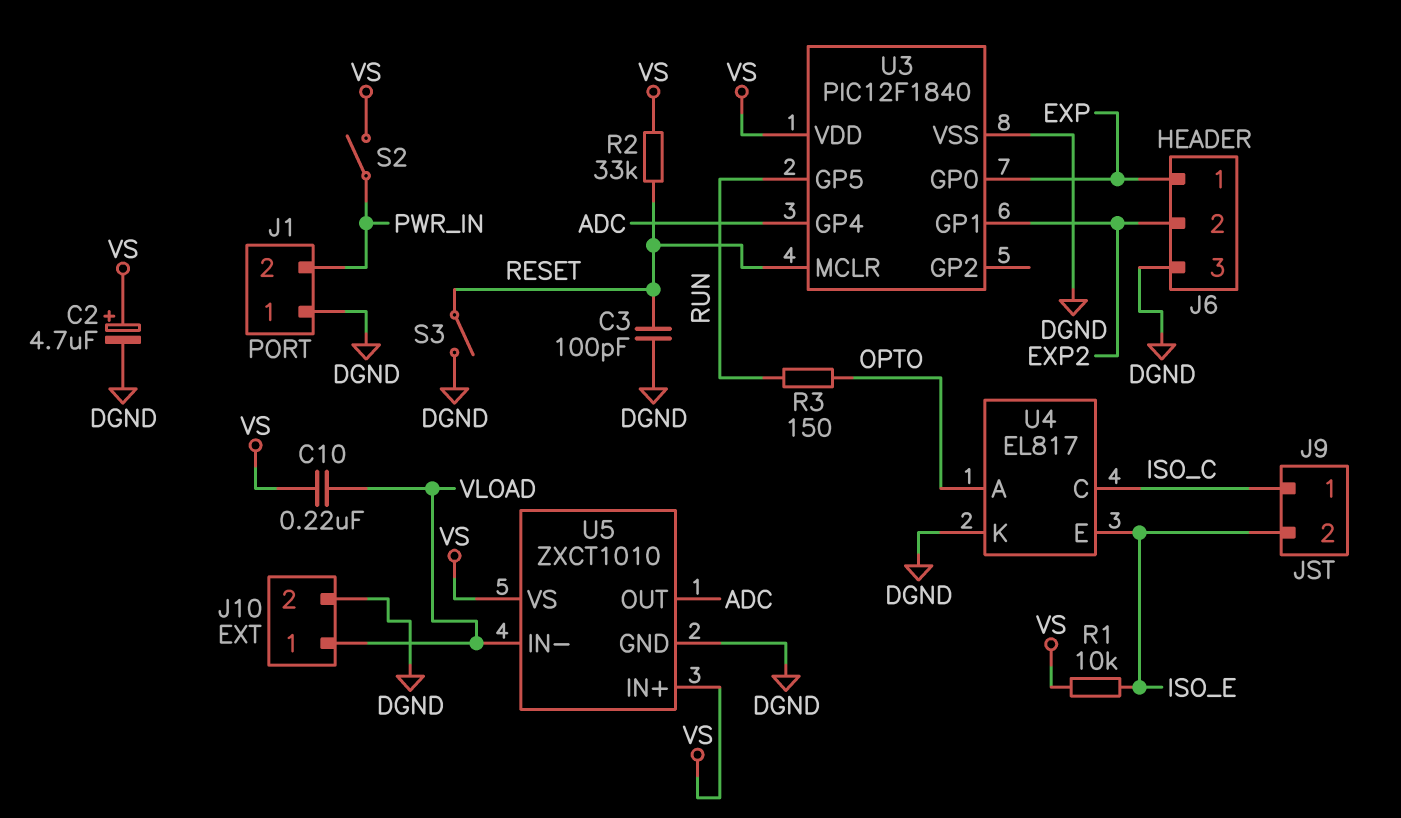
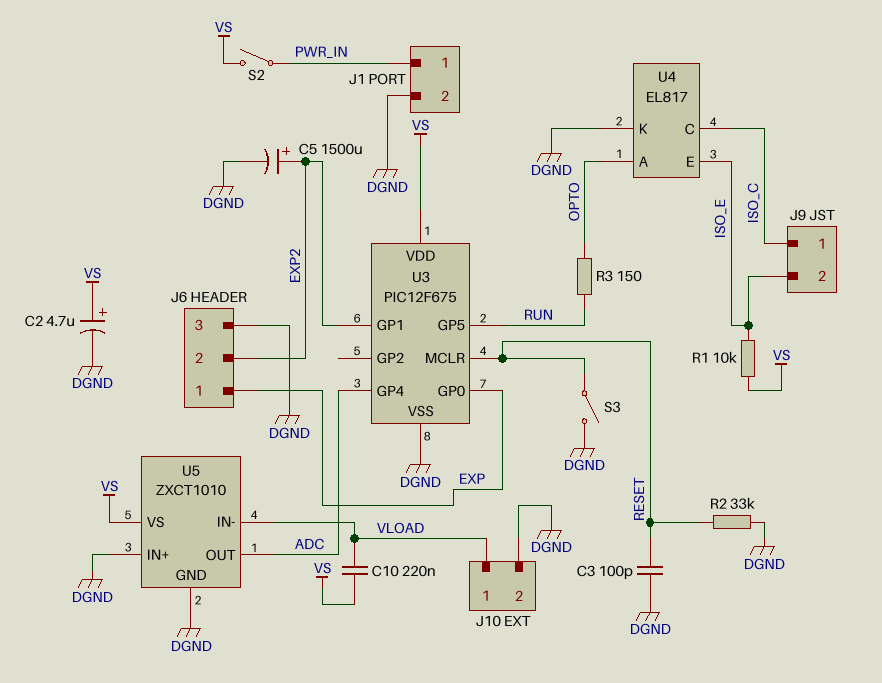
C5: none -> 1500uF (plus EXP2, minus DGND)
J1 pin 1: DGND -> PWR_IN
J1 pin 2: PWR_IN -> DGND
R2: 33k (RESET, VS) -> 33k (DGND, RESET)
U3: PIC12F1840 -> PIC12F675
U5 pin IN+: VS -> DGND

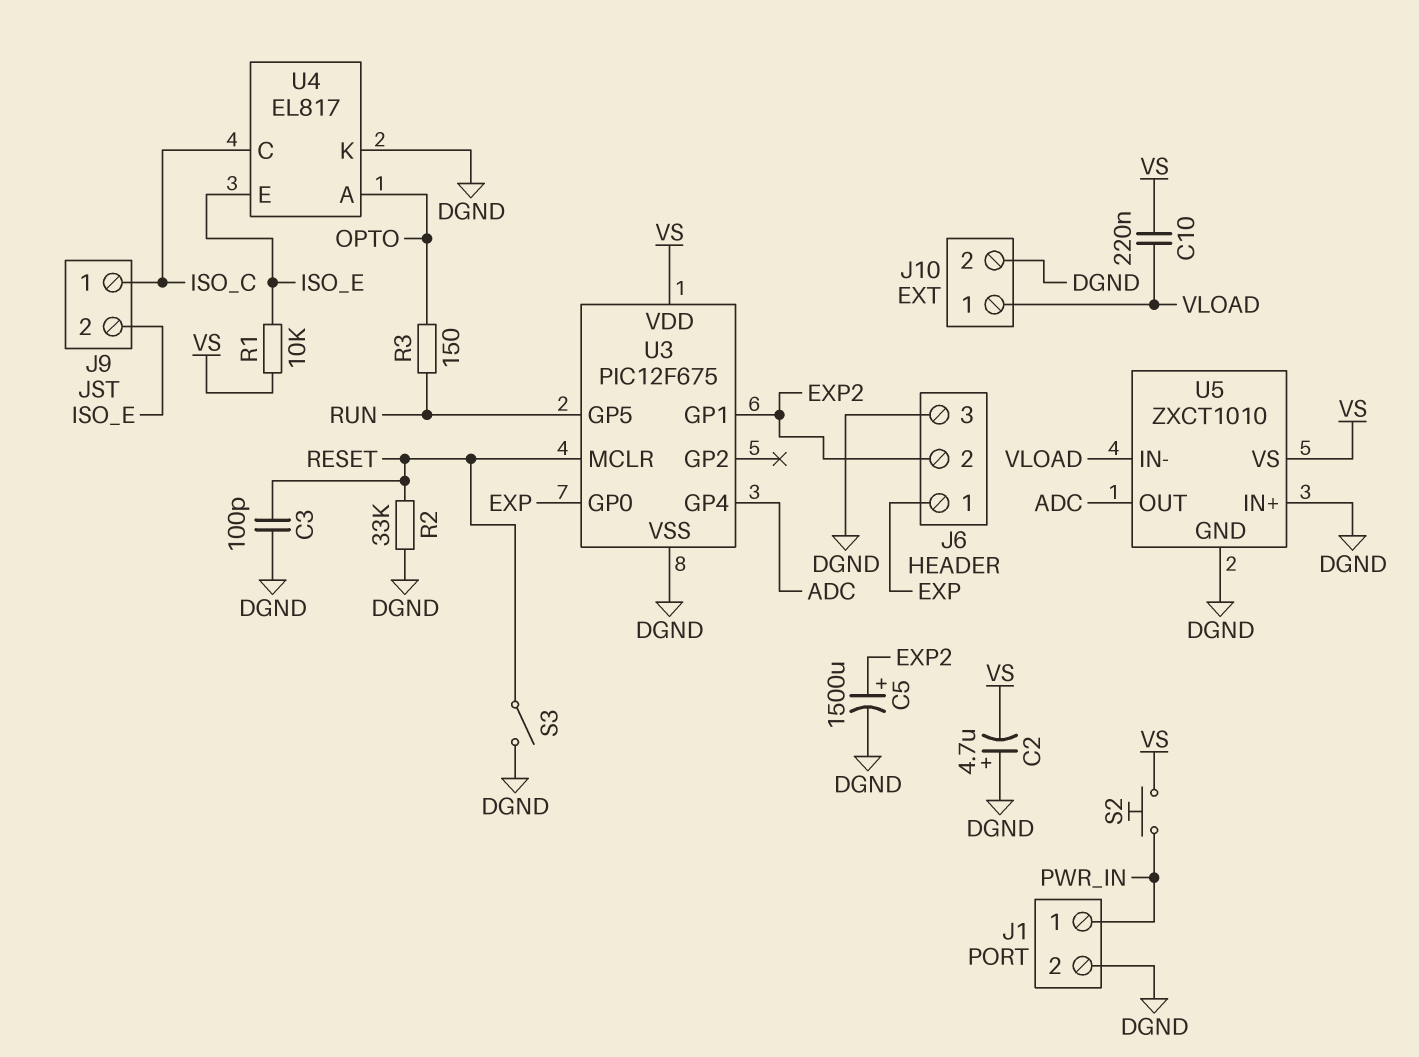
C2: 4.7uF (plus VS, minus DGND) -> 4.7uF (plus DGND, minus VS)
S2: switch (PWR_IN, VS) -> button (PWR_IN, VS)

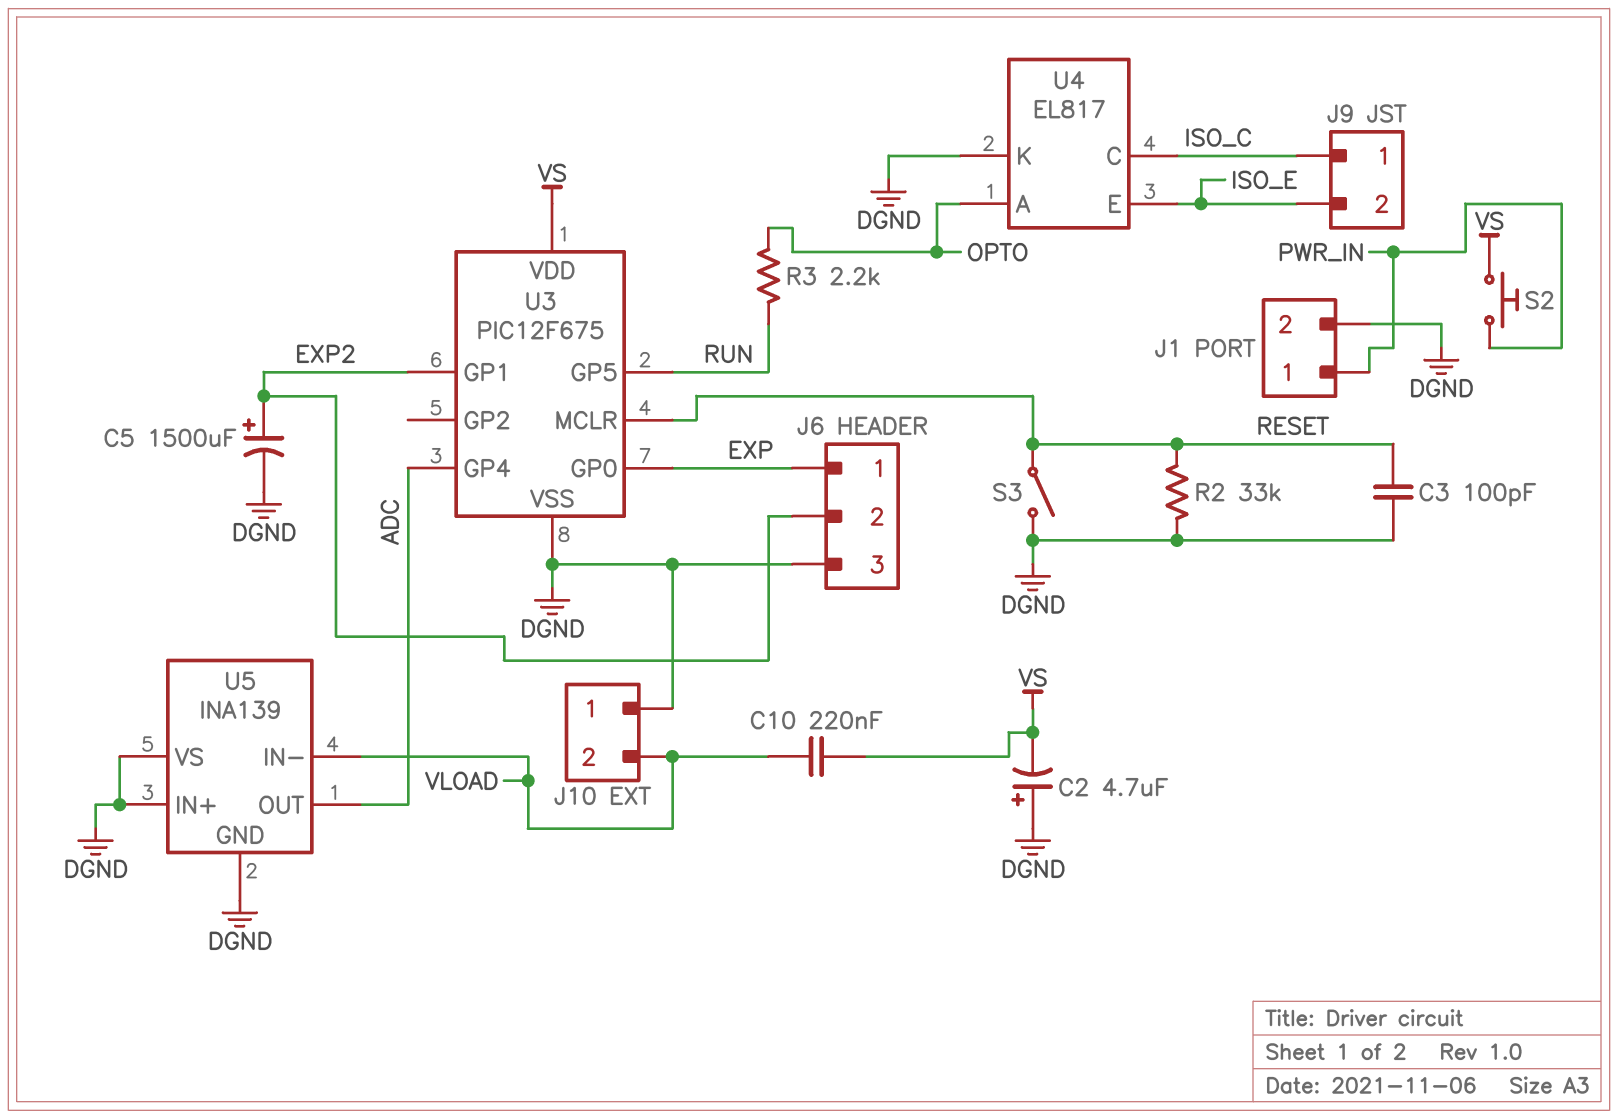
J10 pin 1: VLOAD -> DGND
J10 pin 2: DGND -> VLOAD
R1: 10k (ISO_E, VS) -> none
R3: 150 (OPTO, RUN) -> 2.2k (OPTO, RUN)
U5: ZXCT1010 -> INA139
U5 pin VS: VS -> DGND

